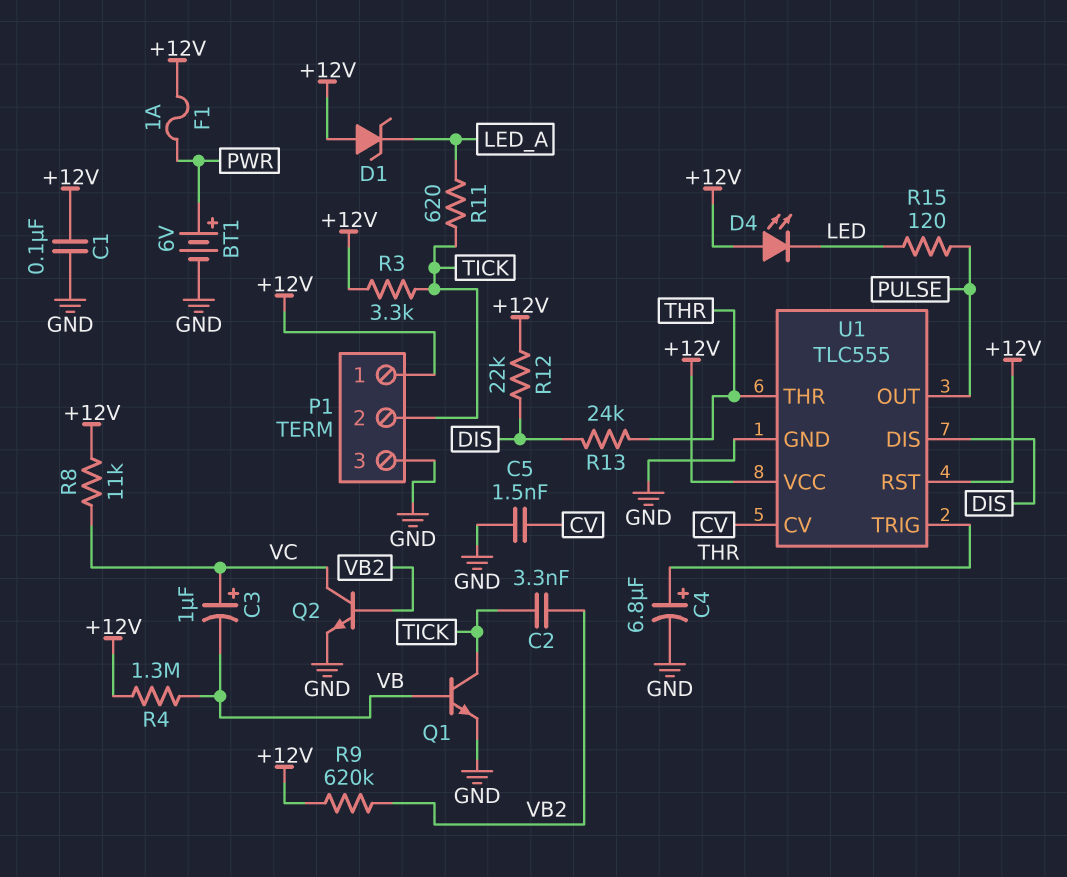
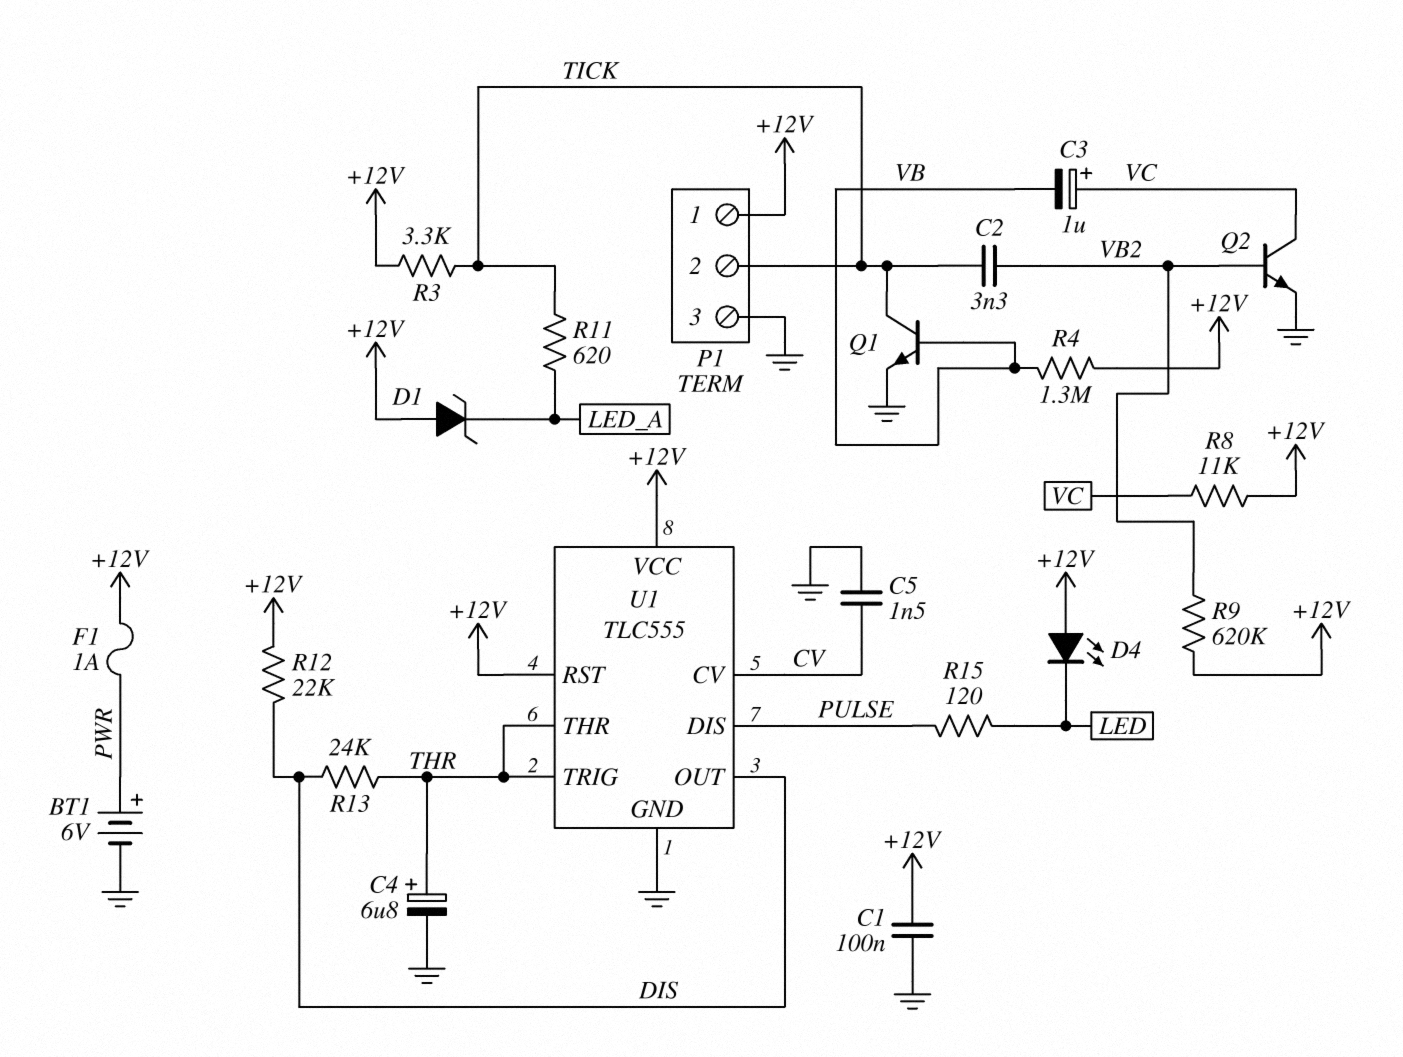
U1 pin DIS: DIS -> PULSE
U1 pin OUT: PULSE -> DIS

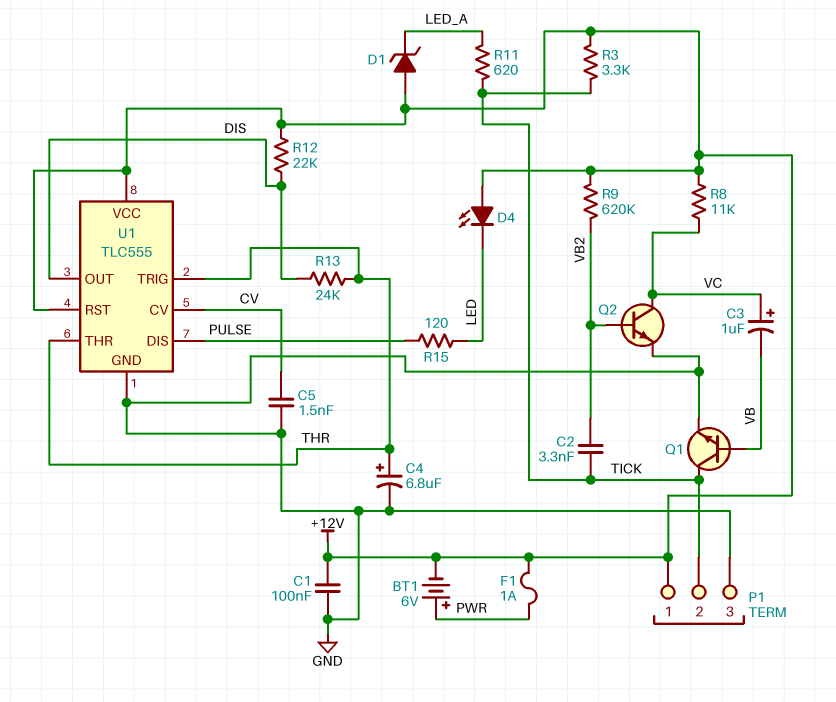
BT1: 6V (plus PWR, minus GND) -> 6V (plus PWR, minus +12V)
R4: 1.3M (+12V, VB) -> none

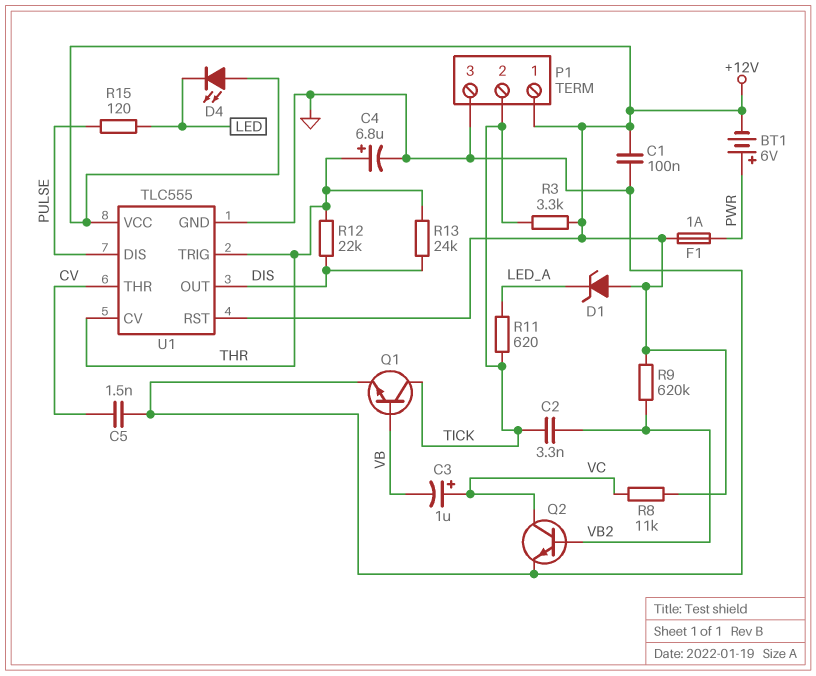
R12: 22k (+12V, DIS) -> 22k (DIS, THR)
U1 pin CV: CV -> THR
U1 pin THR: THR -> CV

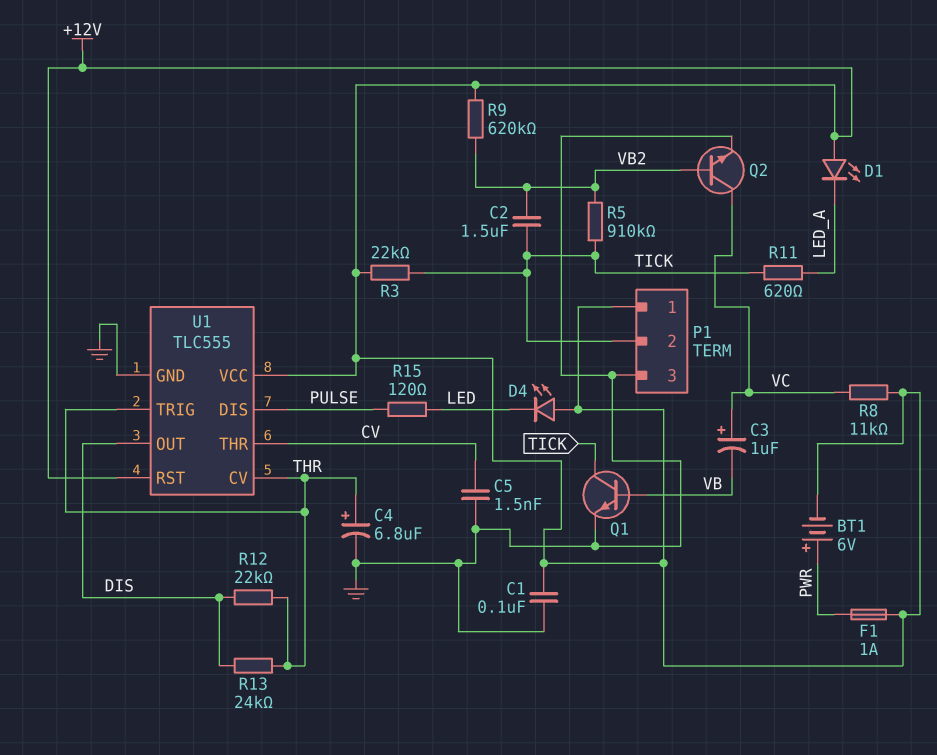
C2: 3.3nF (TICK, VB2) -> 1.5uF (TICK, VB2)
D1: zener (A +12V, K LED_A) -> LED (A +12V, K LED_A)
R3: 3.3k (+12V, TICK) -> 22k (+12V, TICK)
R5: none -> 910k (TICK, VB2)

